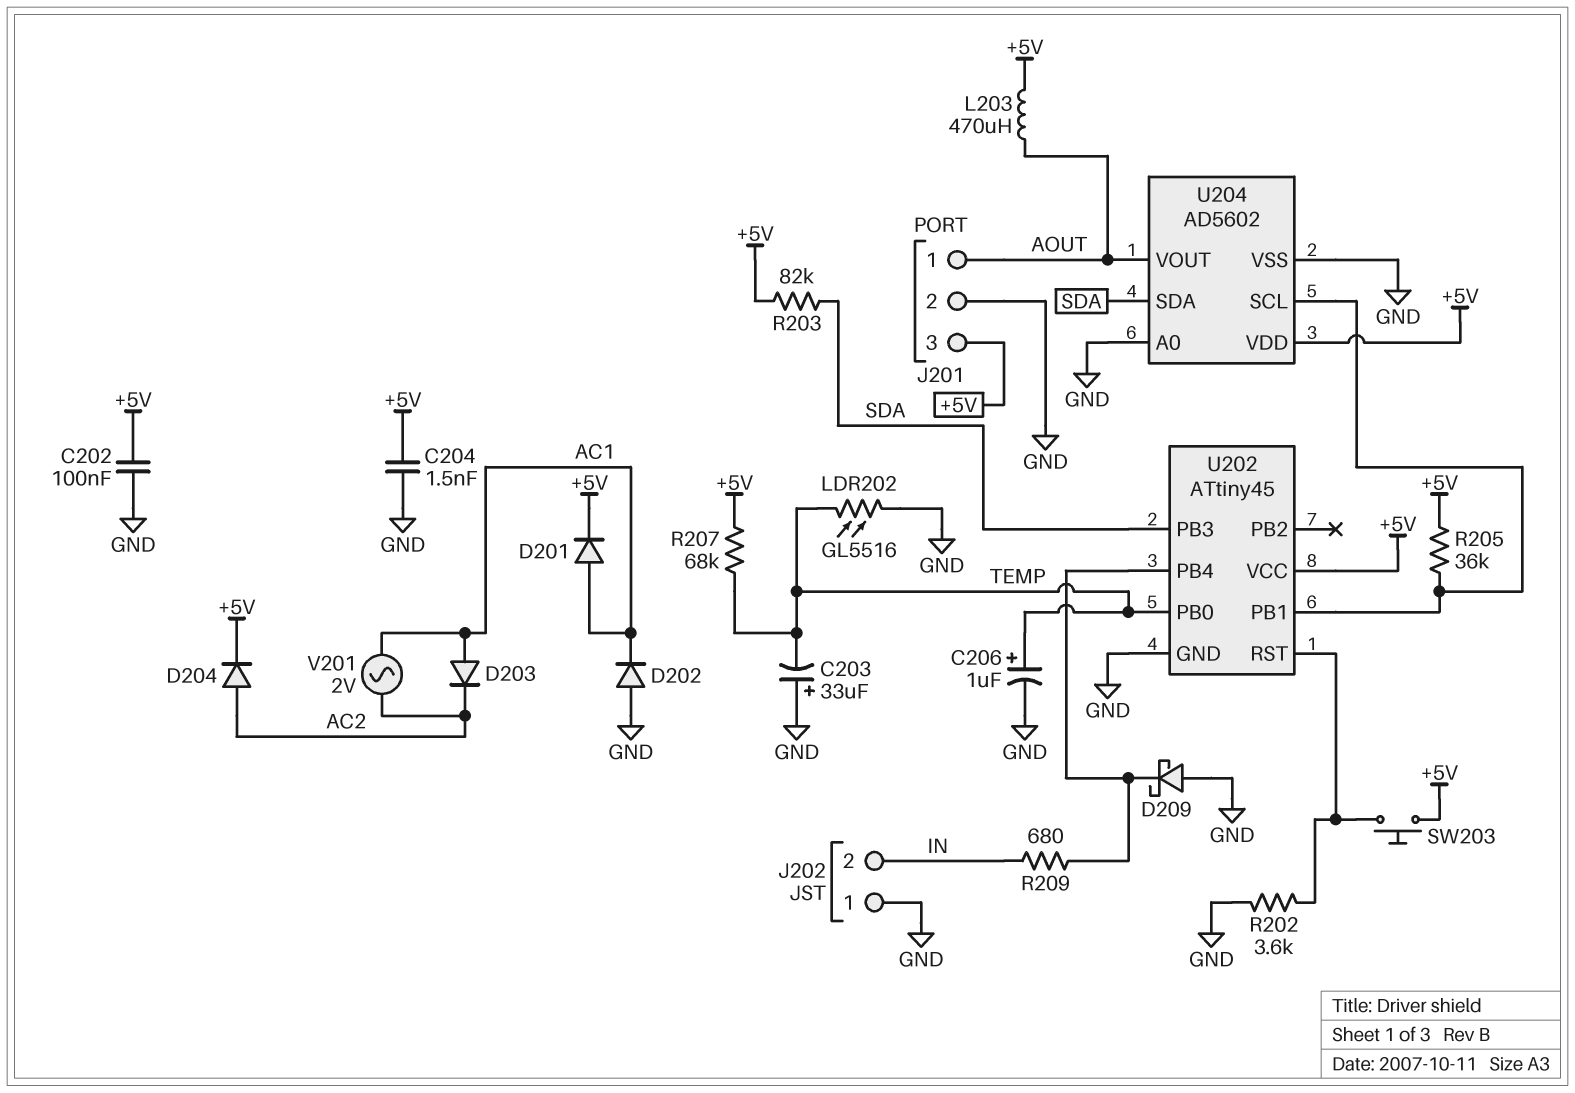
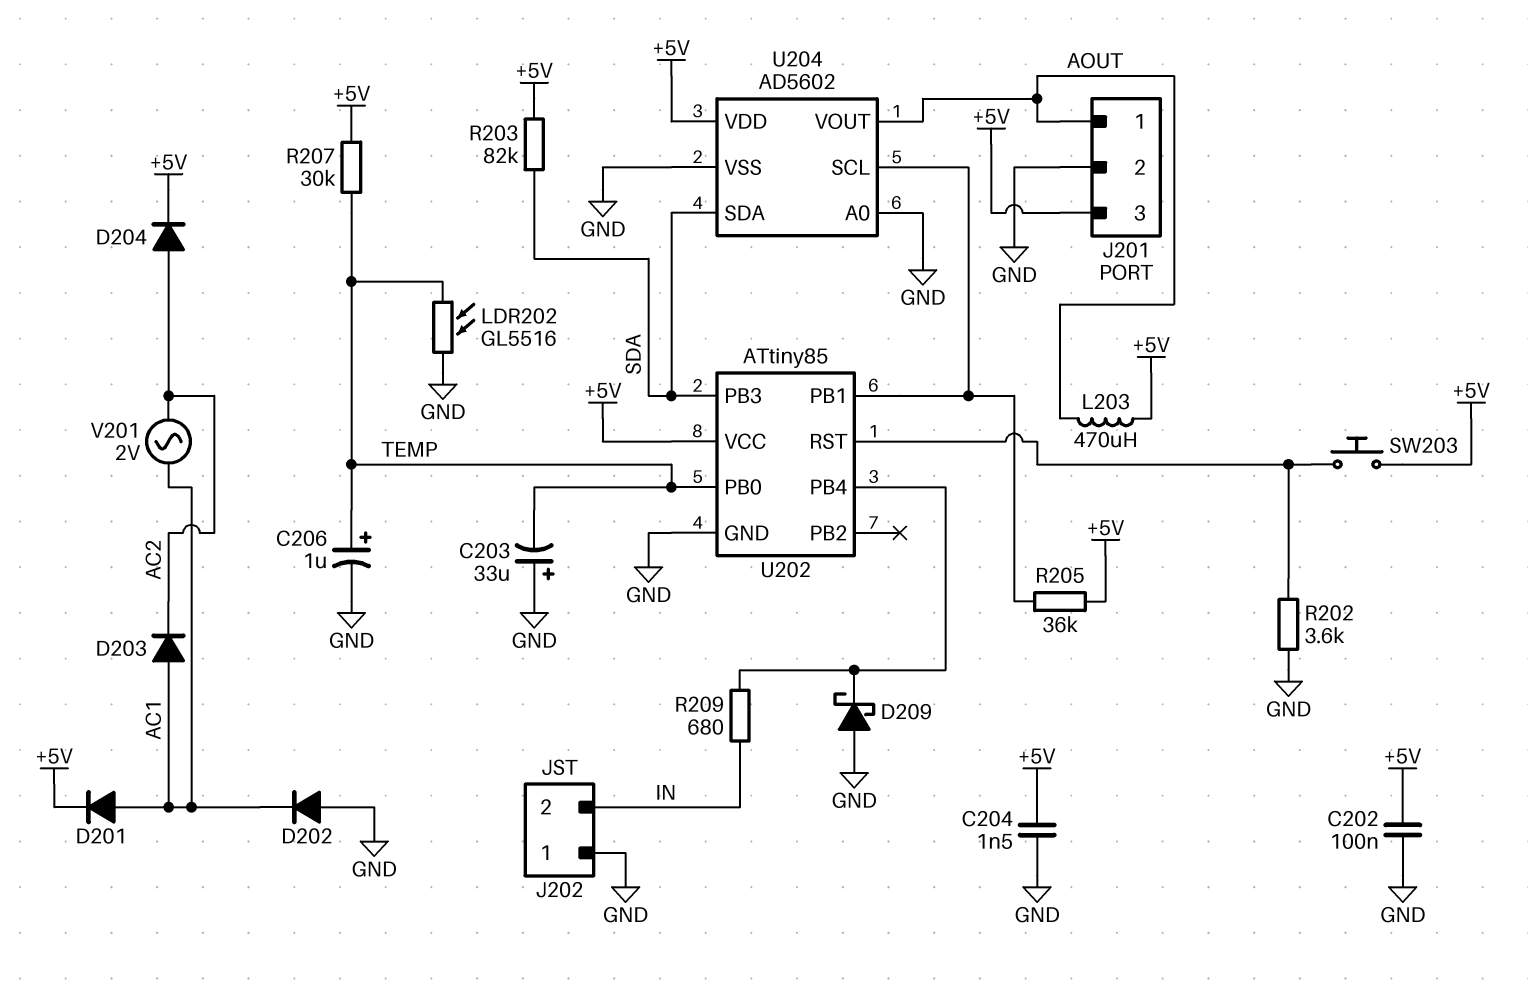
R207: 68k (+5V, TEMP) -> 30k (+5V, TEMP)
U202: ATtiny45 -> ATtiny85

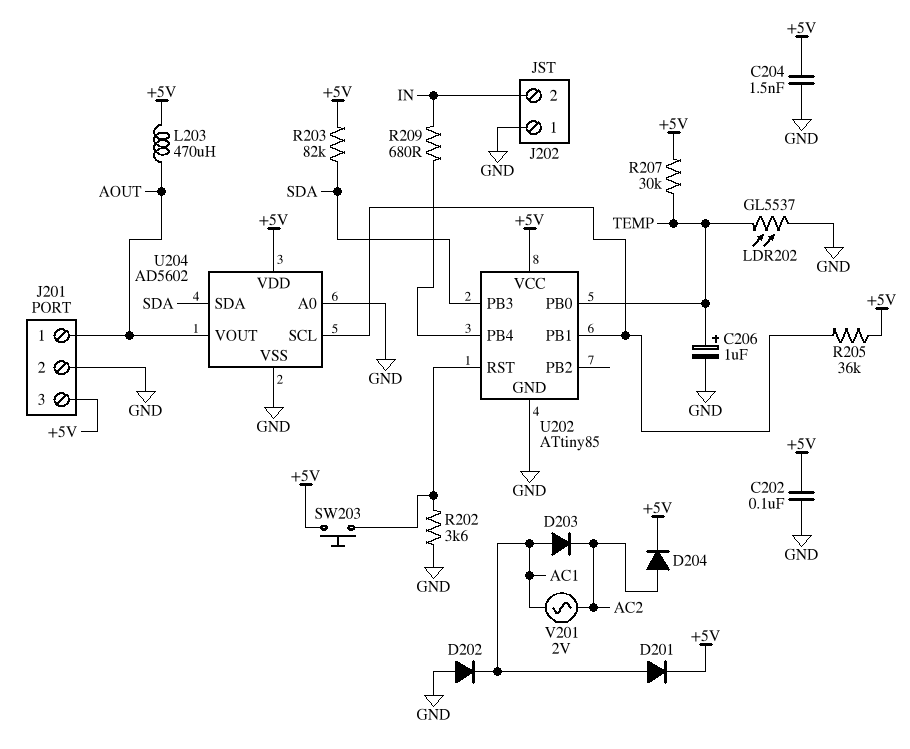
C203: 33uF (plus GND, minus TEMP) -> none
D209: schottky (A GND, K U202/PB4) -> none
LDR202: GL5516 (GND, TEMP) -> GL5537 (GND, TEMP)

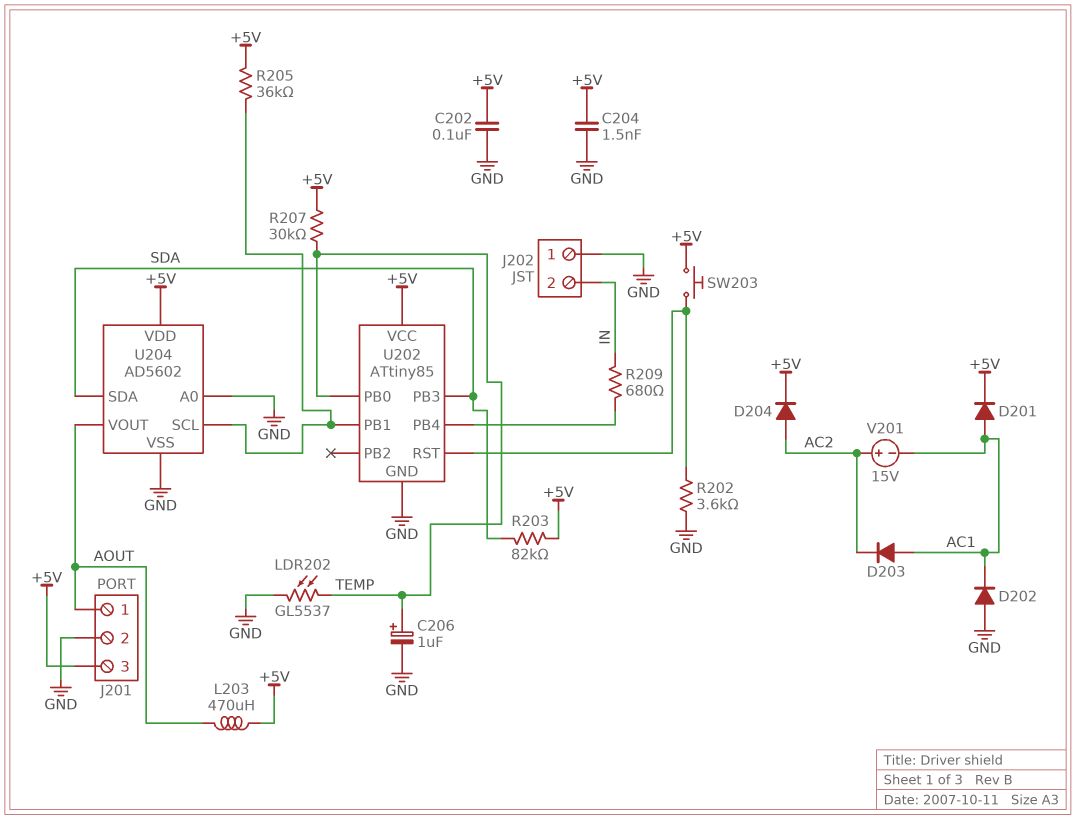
V201: AC 2V (AC1, AC2) -> 15V (plus AC2, minus AC1)

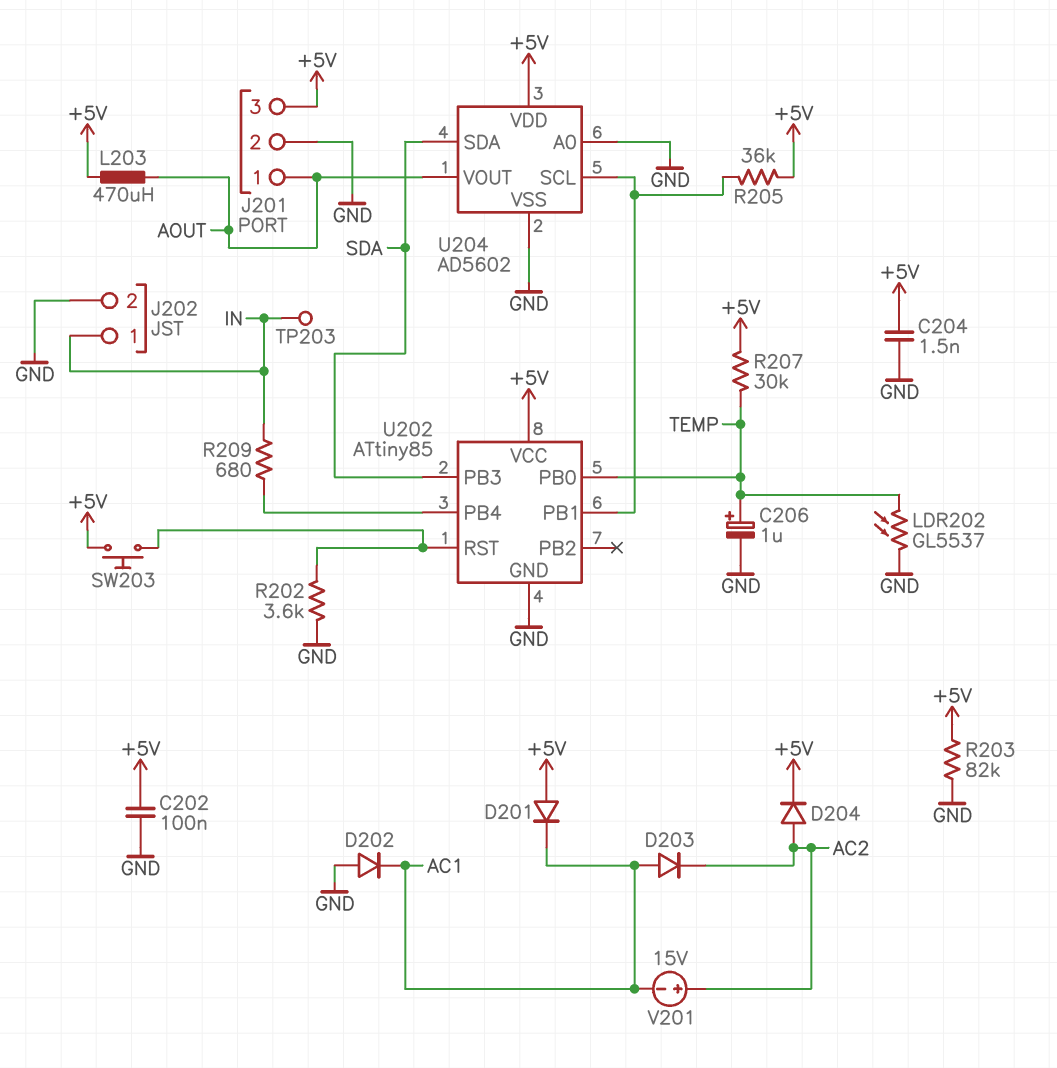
D201: diode (A AC1, K +5V) -> diode (A +5V, K AC1)
J202 pin 1: GND -> IN
J202 pin 2: IN -> GND
R203: 82k (+5V, SDA) -> 82k (+5V, GND)
TP203: none -> test point (IN)

